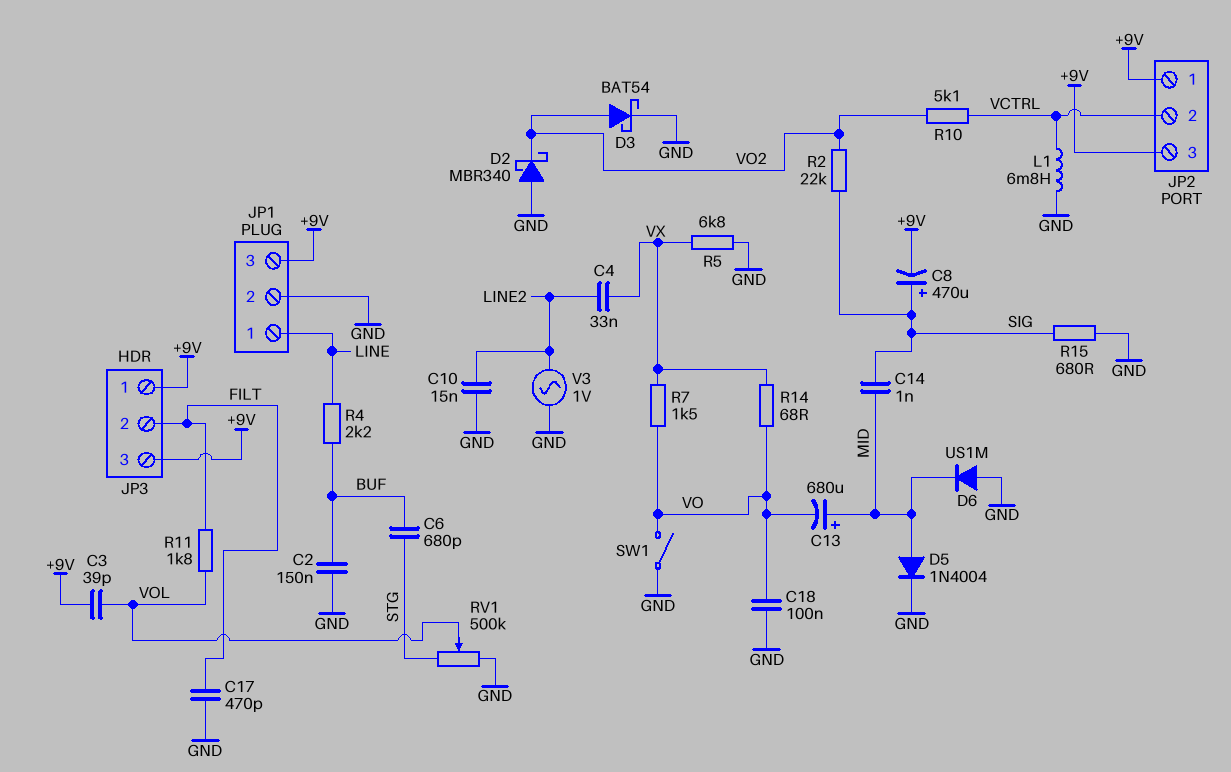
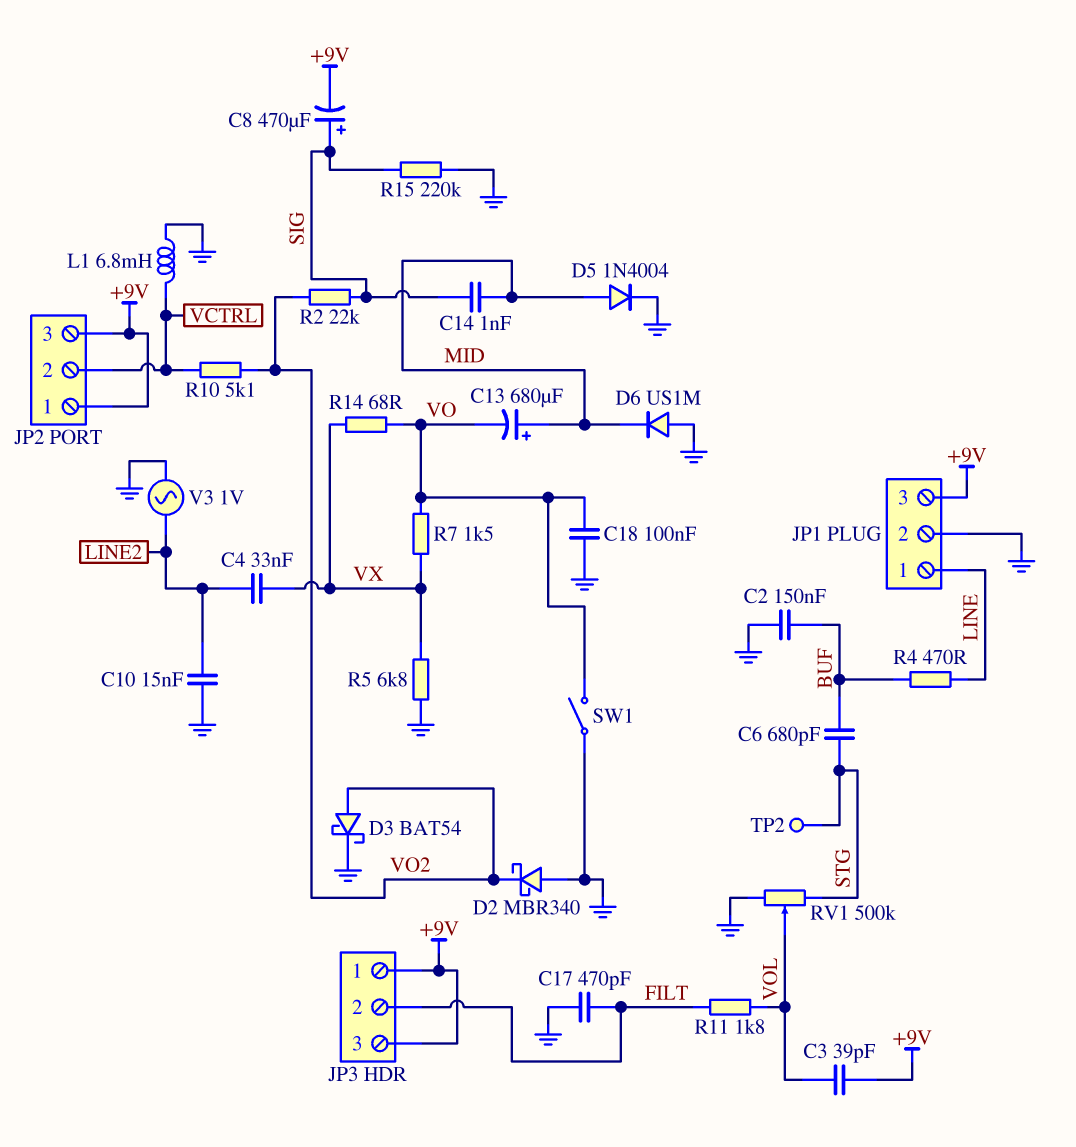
R4: 2.2k (BUF, LINE) -> 470 (BUF, LINE)
R15: 680 (GND, SIG) -> 220k (GND, SIG)
TP2: none -> test point (STG)

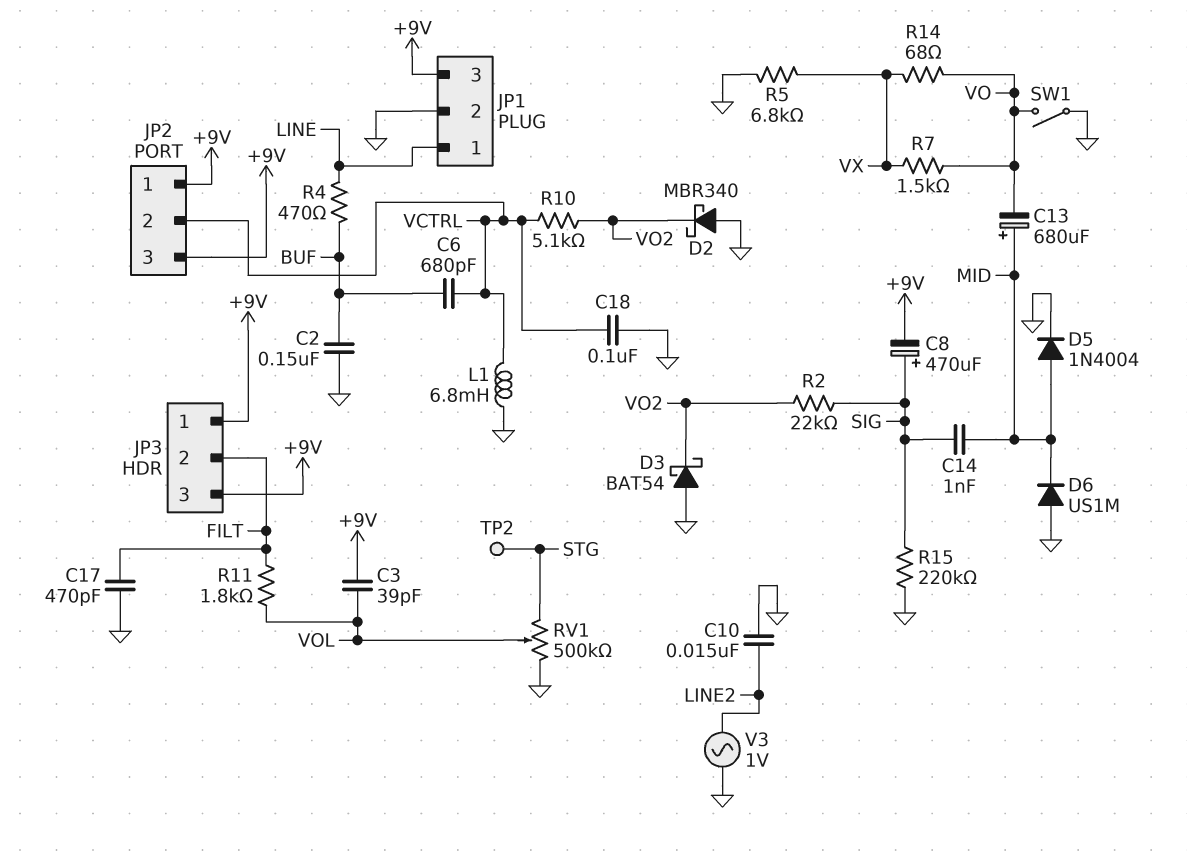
C4: 33nF (LINE2, VX) -> none
C6: 680pF (BUF, STG) -> 680pF (BUF, VCTRL)
C18: 100nF (GND, VO) -> 100nF (GND, VCTRL)
D3: schottky BAT54 (A VO2, K GND) -> schottky BAT54 (A GND, K VO2)

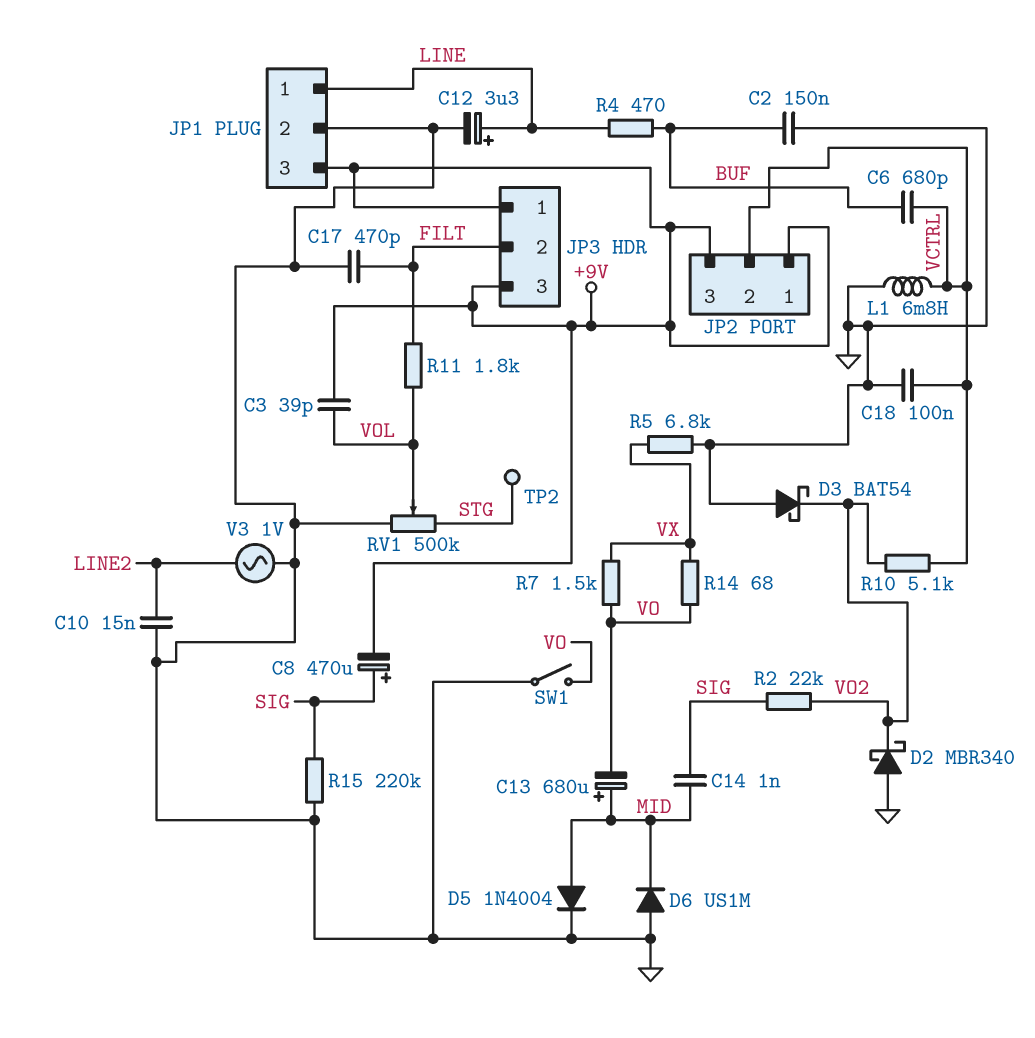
C12: none -> 3.3uF (plus LINE, minus GND)

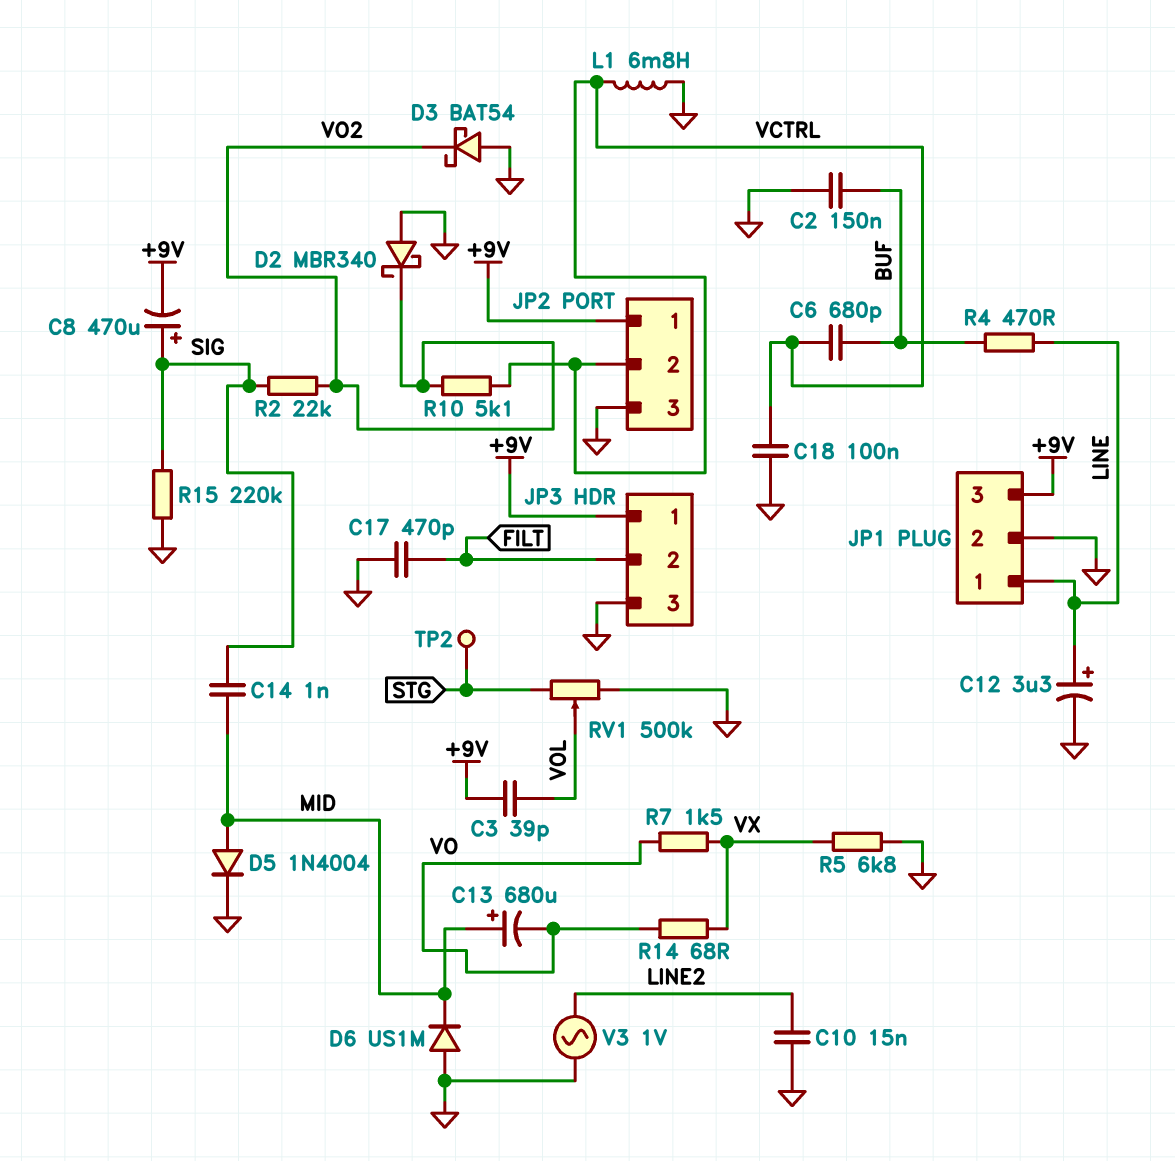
JP2 pin 3: +9V -> GND
JP3 pin 3: +9V -> GND
R11: 1.8k (FILT, VOL) -> none
SW1: switch (GND, VO) -> none

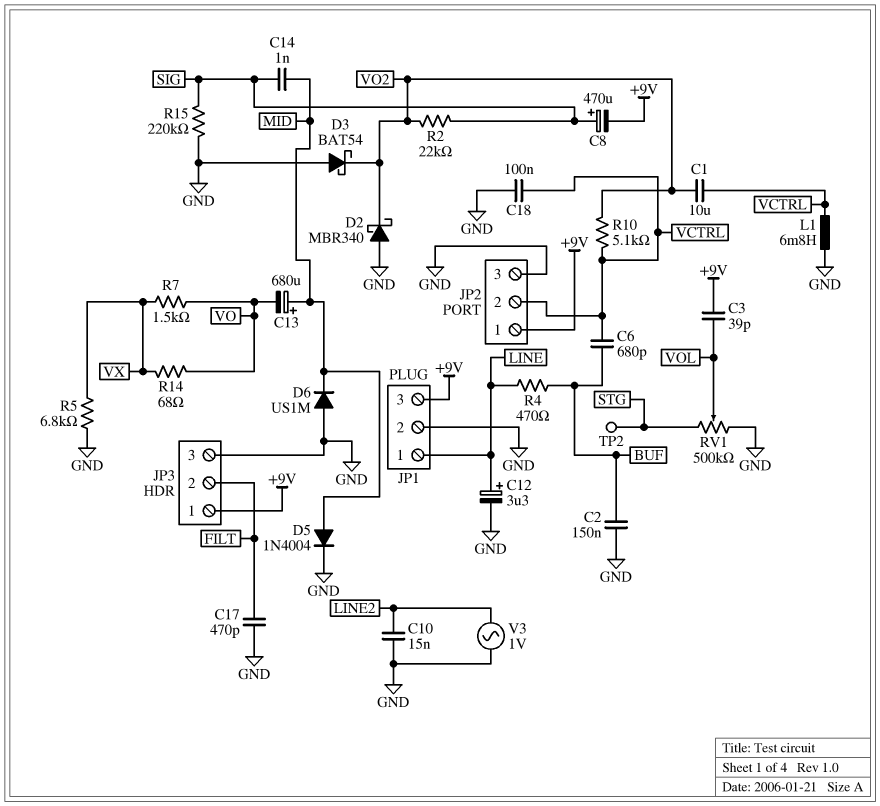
C1: none -> 10uF (VCTRL, VO2)

